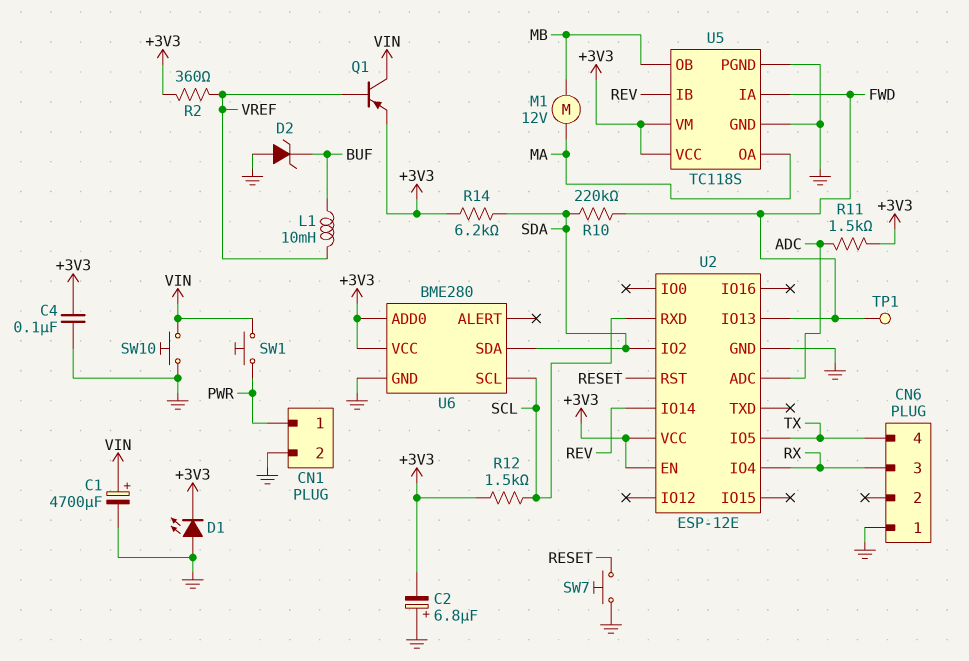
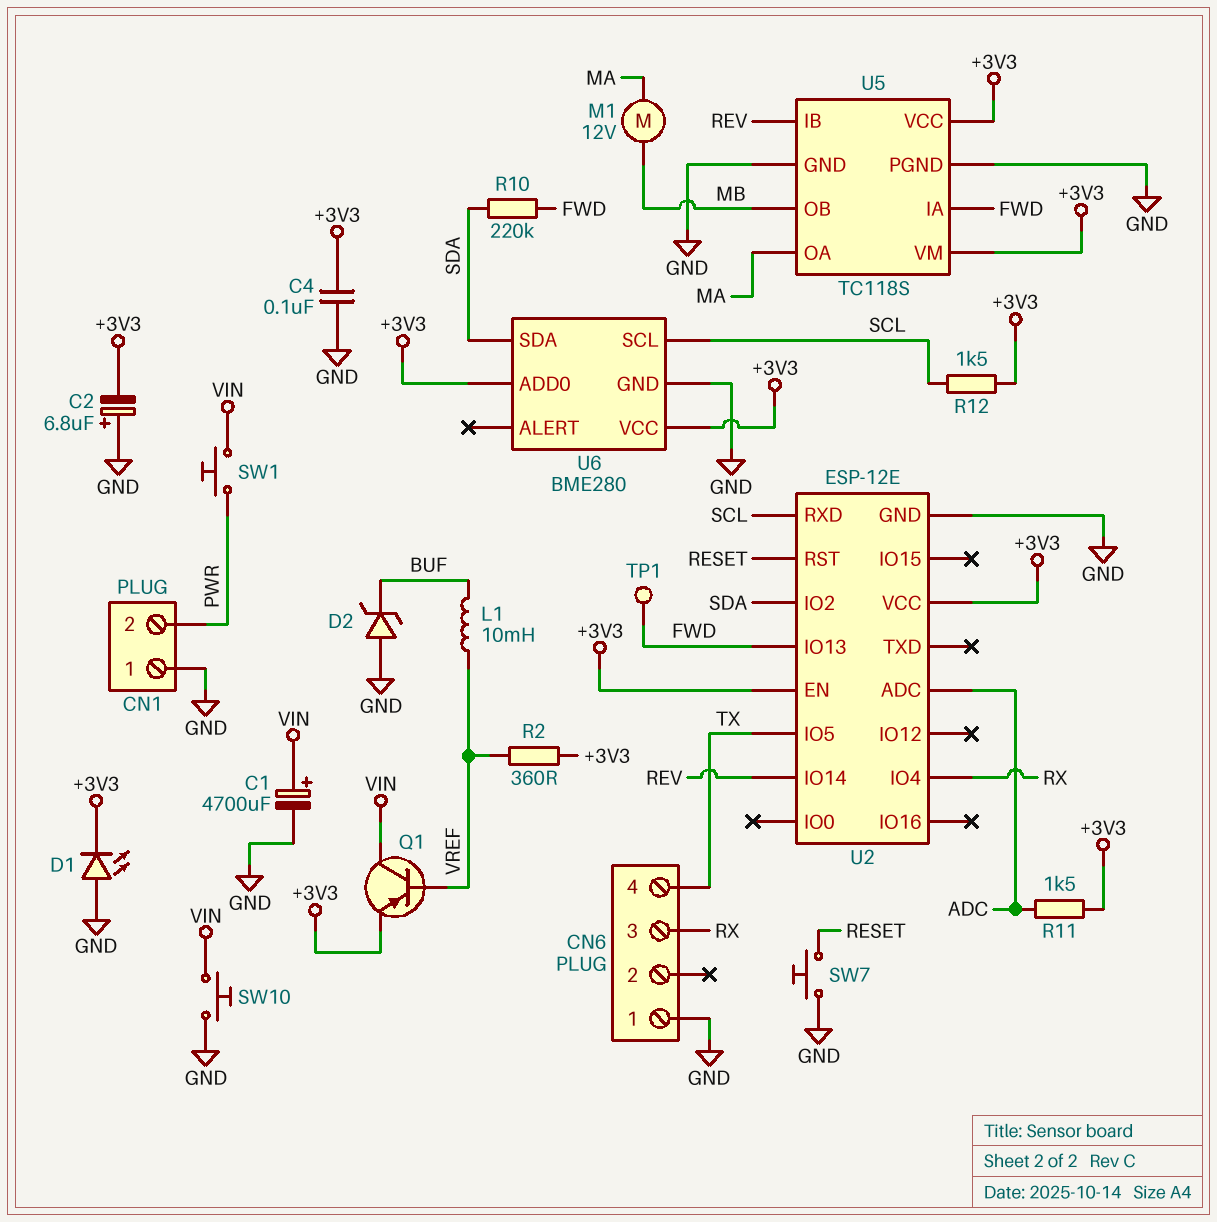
CN1 pin 1: PWR -> GND
CN1 pin 2: GND -> PWR
R14: 6.2k (+3V3, SDA) -> none

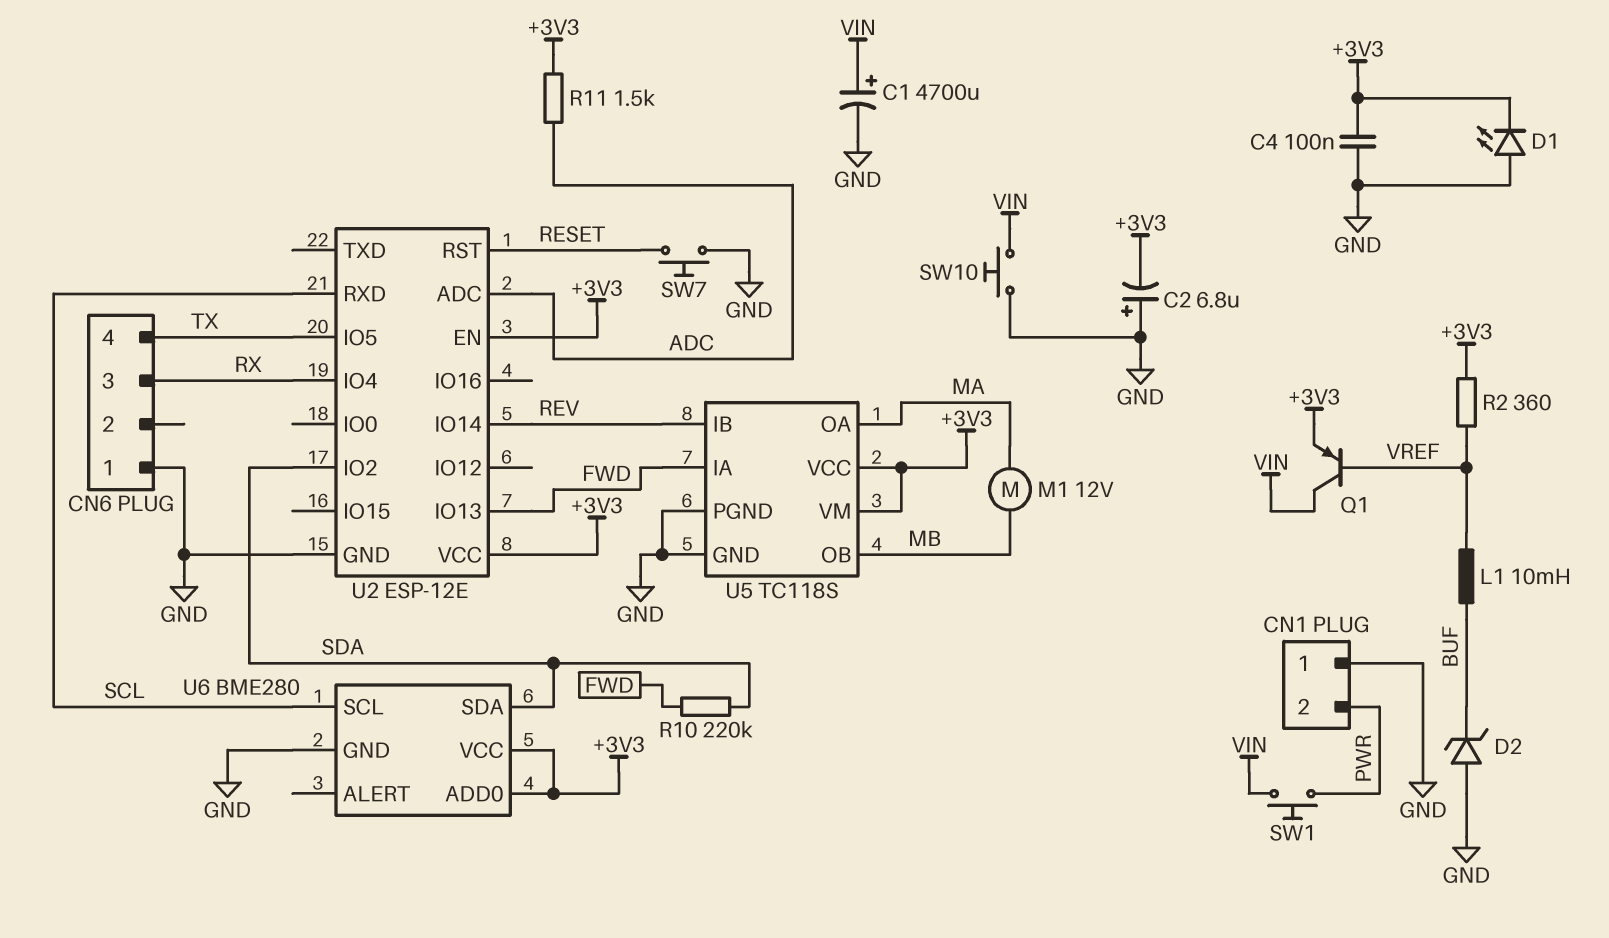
R12: 1.5k (+3V3, SCL) -> none
TP1: test point (FWD) -> none

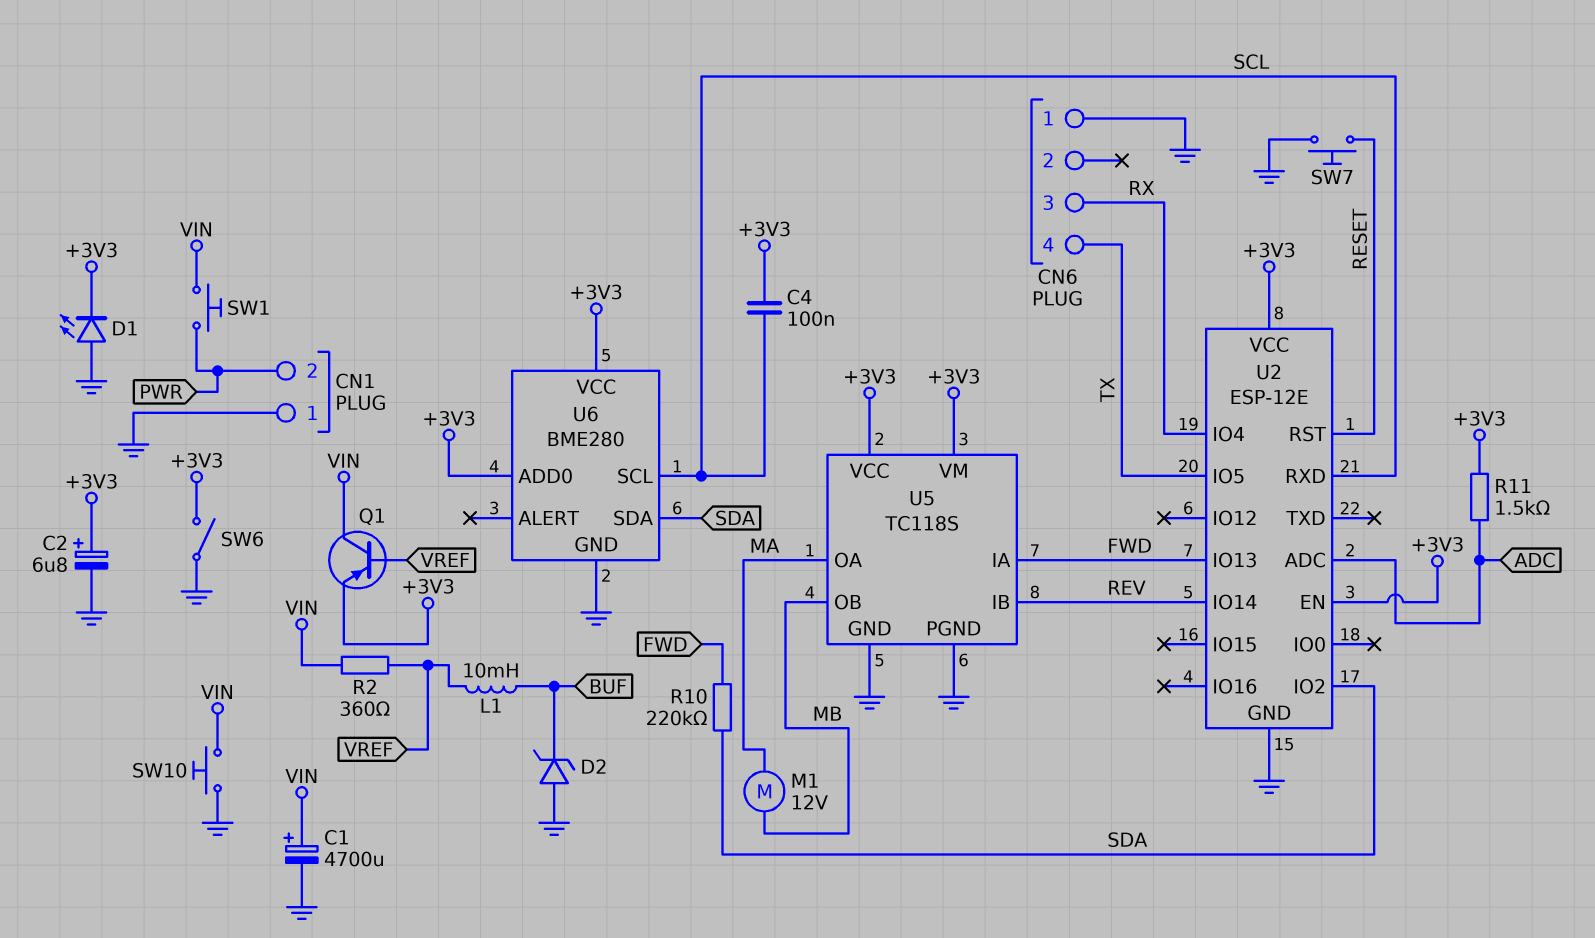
C2: 6.8uF (plus GND, minus +3V3) -> 6.8uF (plus +3V3, minus GND)
C4: 100nF (+3V3, GND) -> 100nF (+3V3, SCL)
R2: 360 (+3V3, VREF) -> 360 (VIN, VREF)
SW6: none -> switch (+3V3, GND)

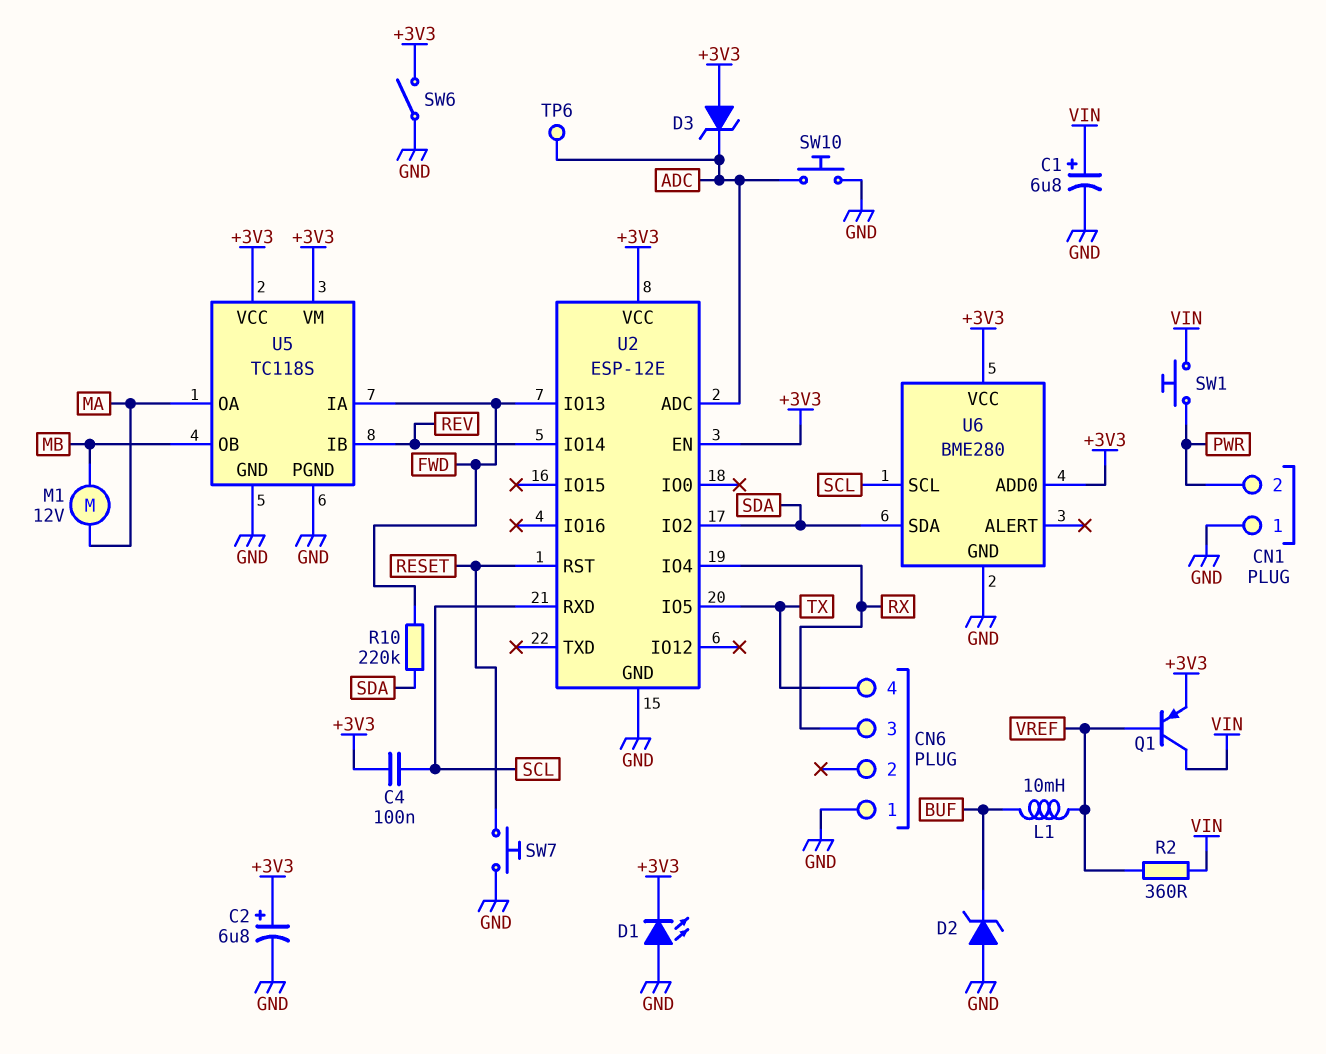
C1: 4700uF (plus VIN, minus GND) -> 6.8uF (plus VIN, minus GND)
D3: none -> zener (A +3V3, K ADC)
R11: 1.5k (+3V3, ADC) -> none
SW10: button (GND, VIN) -> button (ADC, GND)
TP6: none -> test point (ADC)

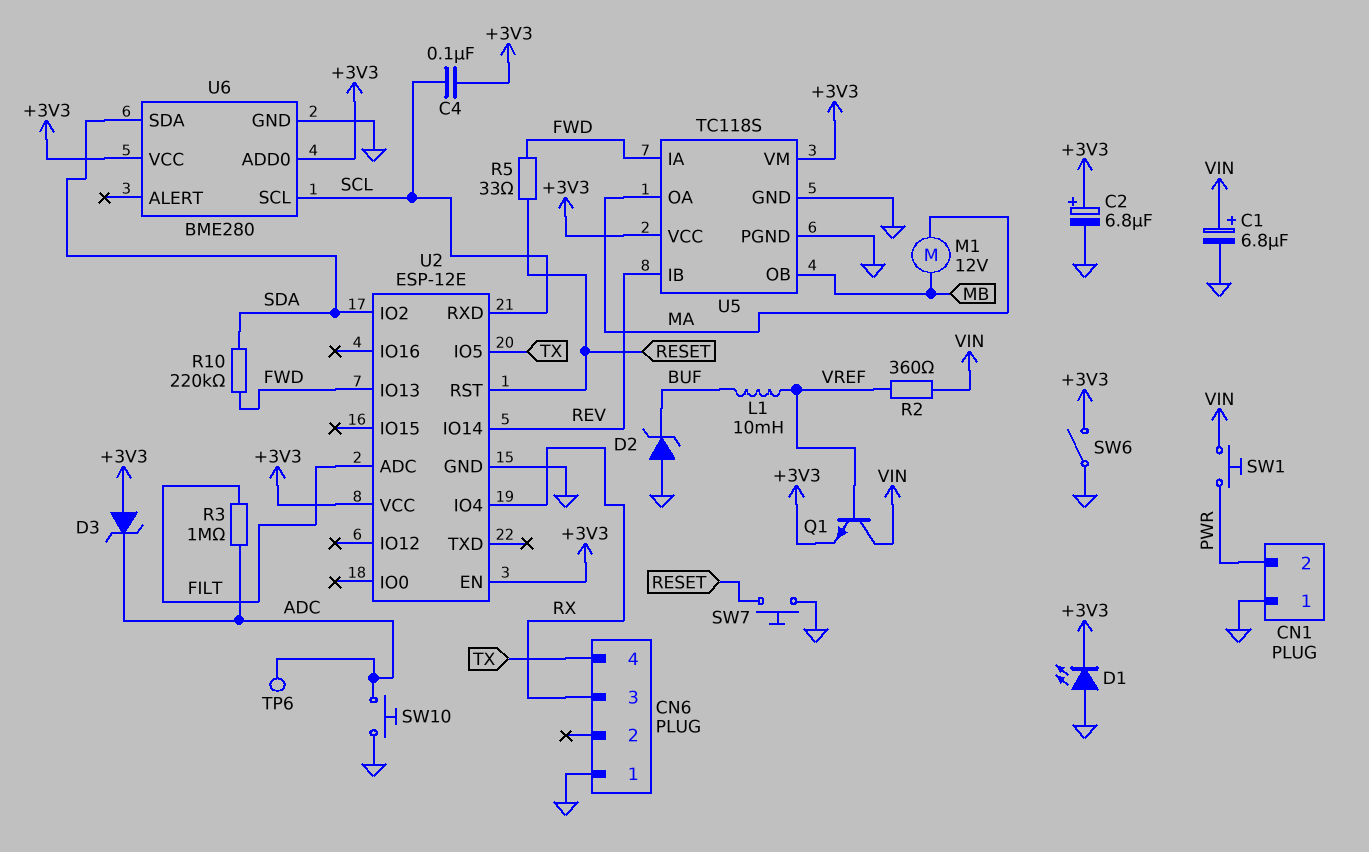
Q1: PNP (B VREF, C VIN, E +3V3) -> NPN (B VREF, C VIN, E +3V3)
R3: none -> 1M (ADC, FILT)
R5: none -> 33 (FWD, RESET)
U2 pin ADC: ADC -> FILT

